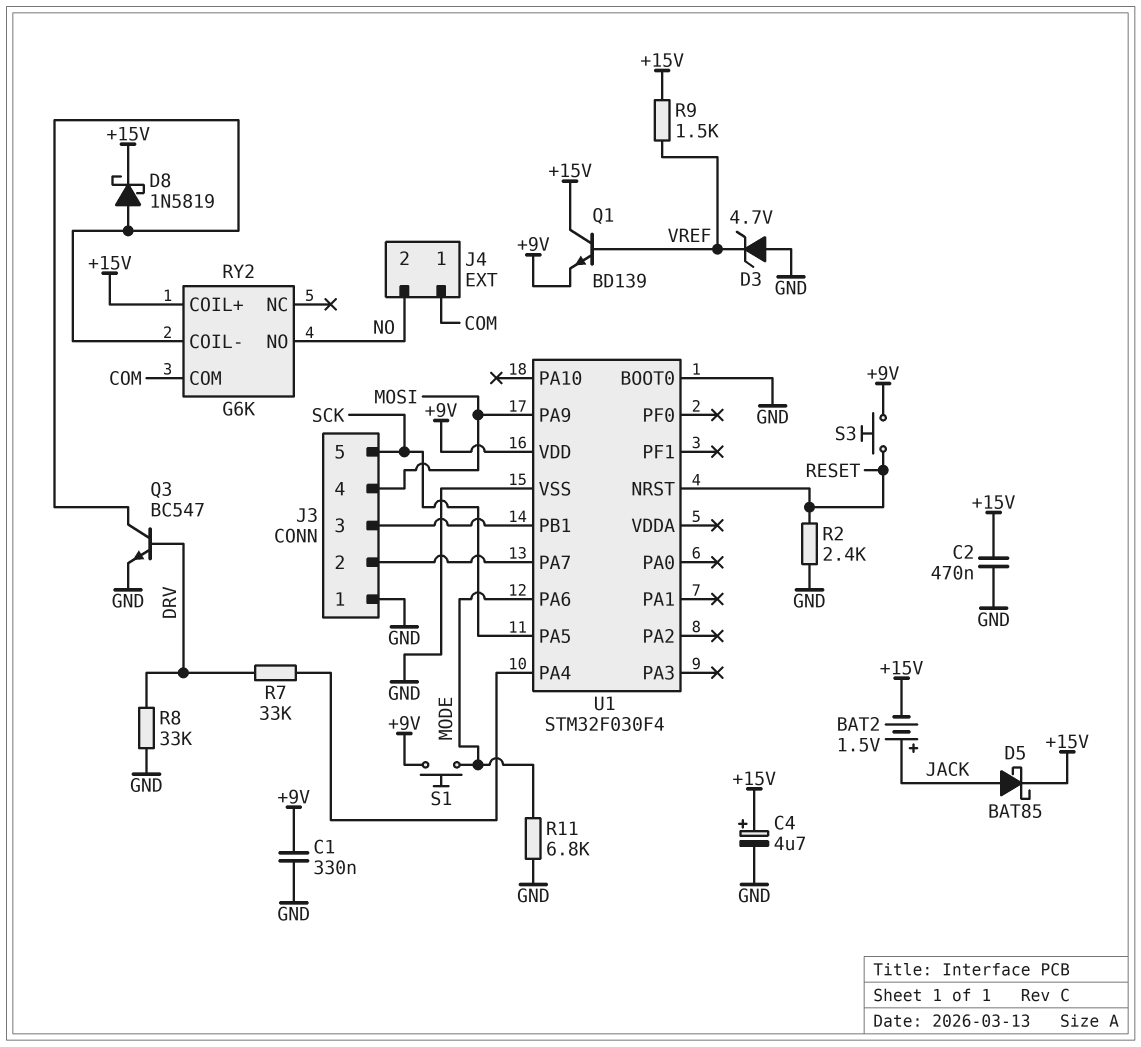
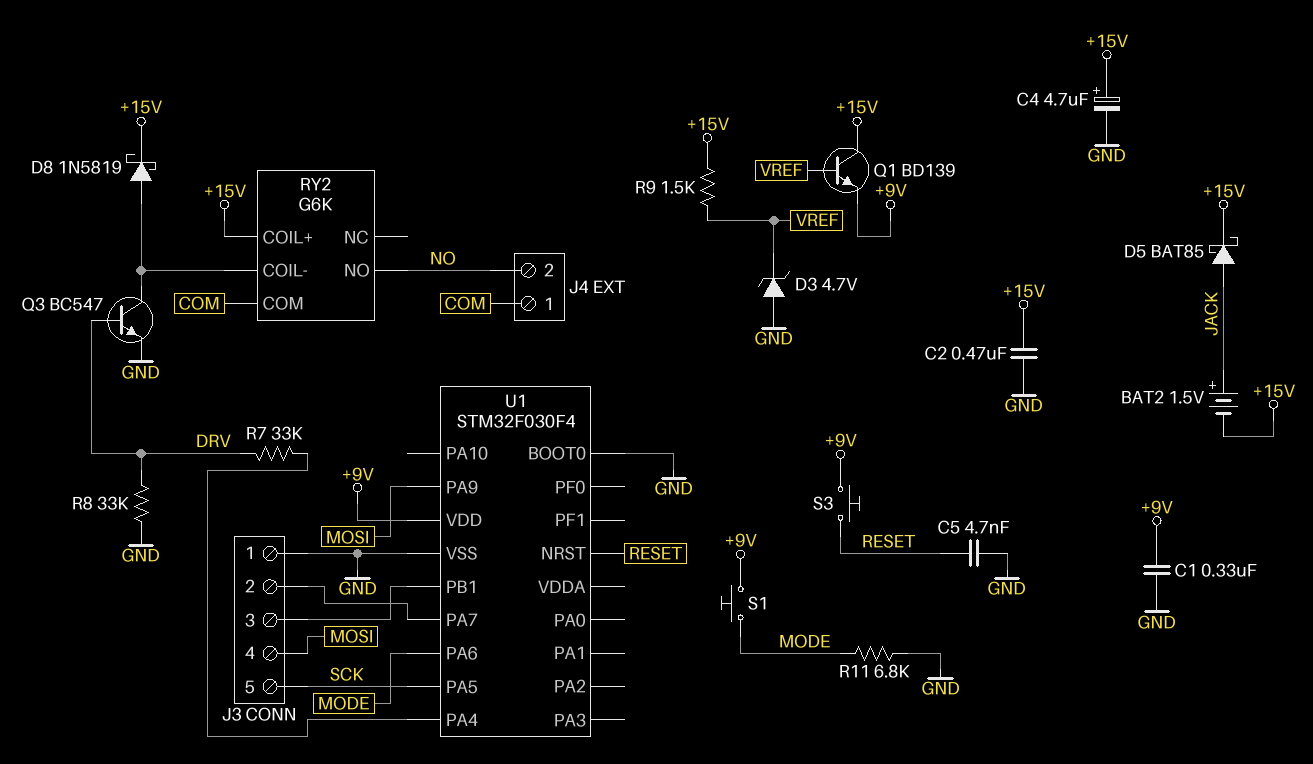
C5: none -> 4.7nF (GND, RESET)
R2: 2.4k (GND, RESET) -> none

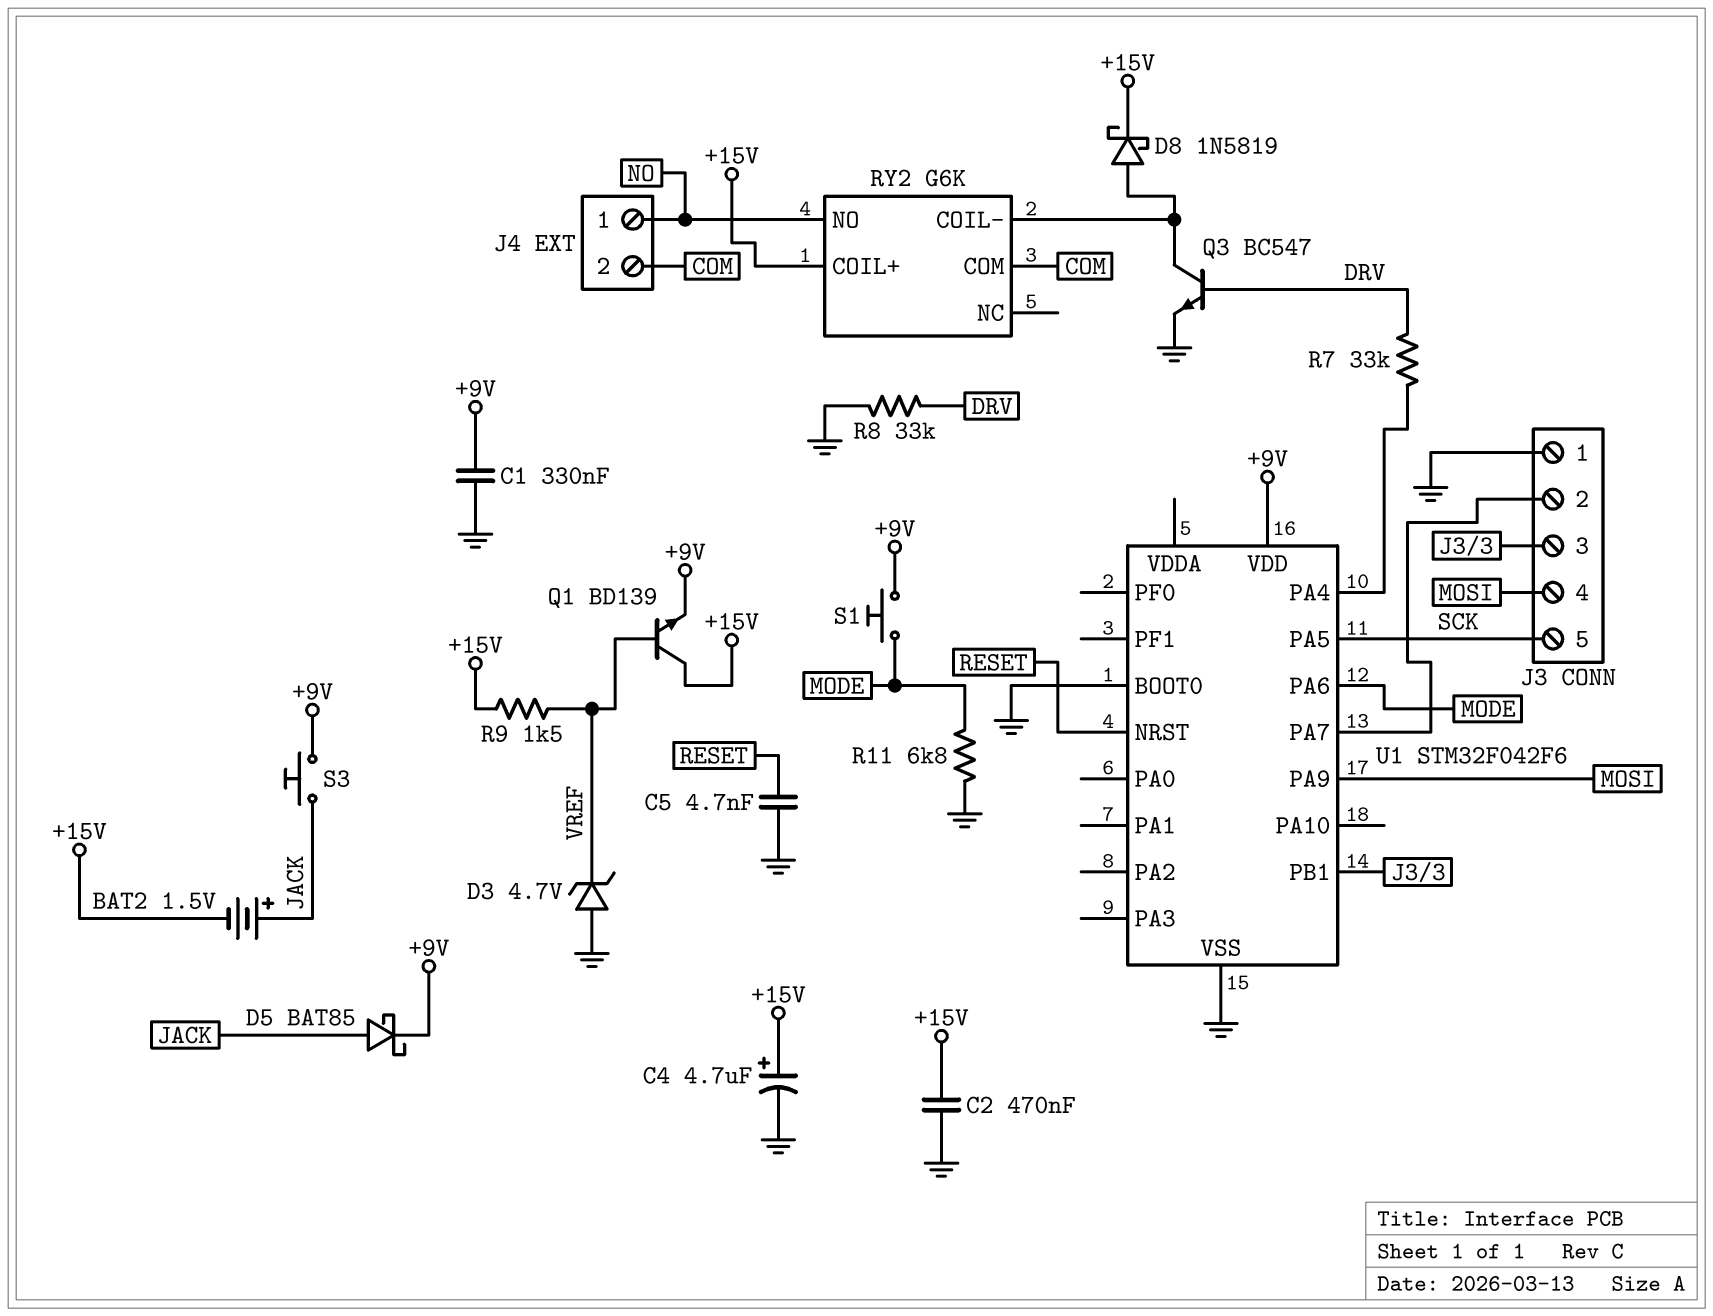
D5: schottky BAT85 (A JACK, K +15V) -> schottky BAT85 (A JACK, K +9V)
J4 pin 1: COM -> NO
J4 pin 2: NO -> COM
S3: button (+9V, RESET) -> button (+9V, JACK)
U1: STM32F030F4 -> STM32F042F6

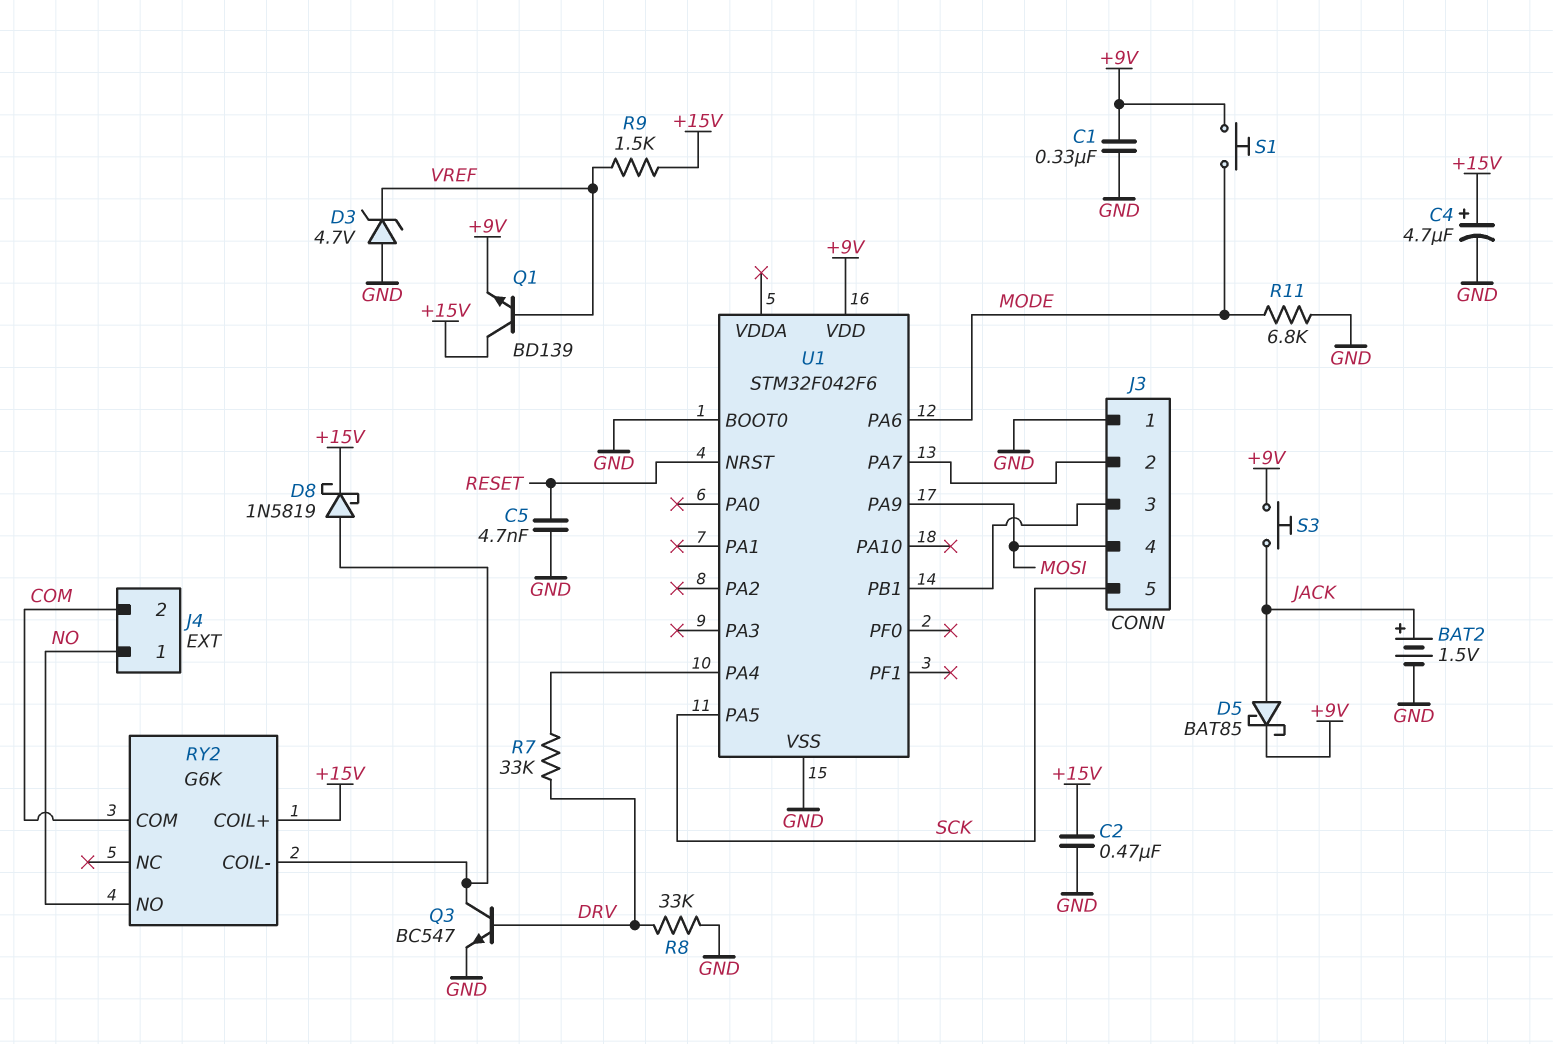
BAT2: 1.5V (plus JACK, minus +15V) -> 1.5V (plus JACK, minus GND)

